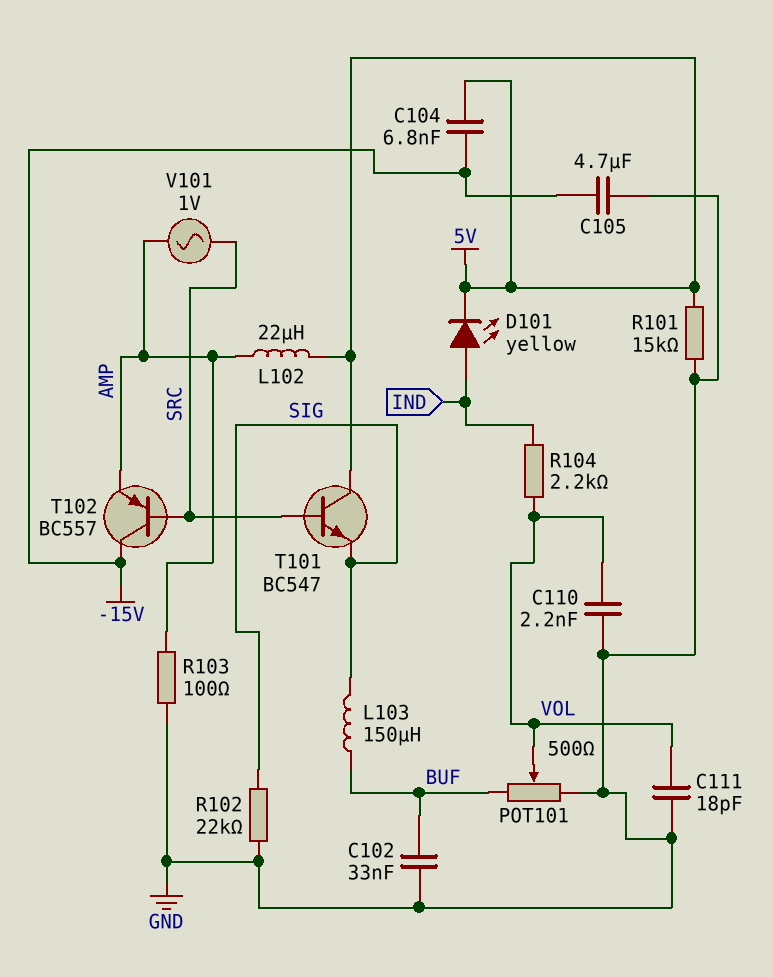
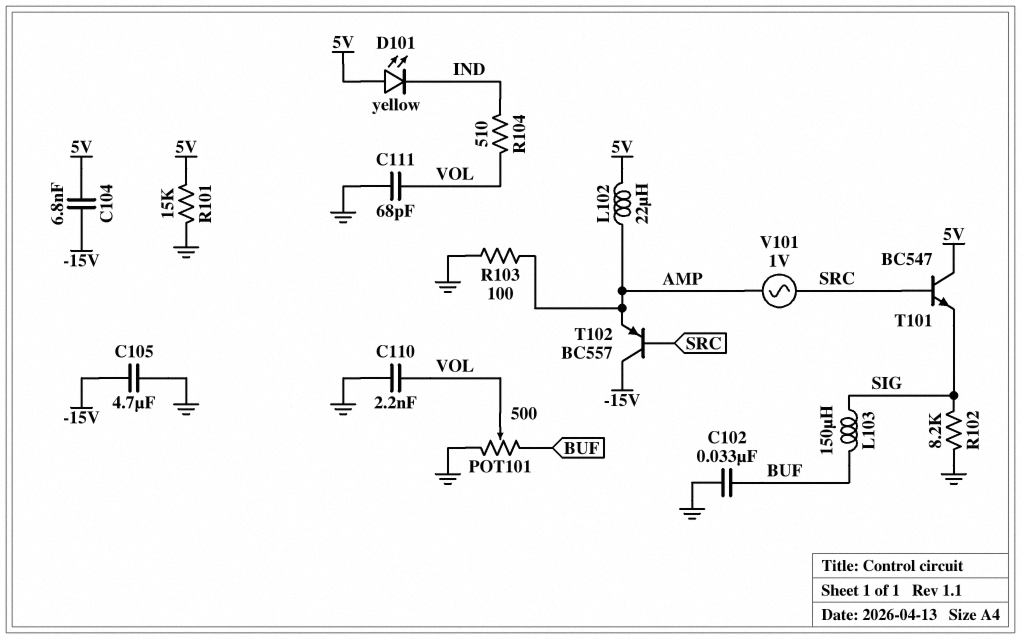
C111: 18pF (GND, VOL) -> 68pF (GND, VOL)
D101: LED yellow (A IND, K 5V) -> LED yellow (A 5V, K IND)
R102: 22k (GND, SIG) -> 8.2k (GND, SIG)
R104: 2.2k (IND, VOL) -> 510 (IND, VOL)

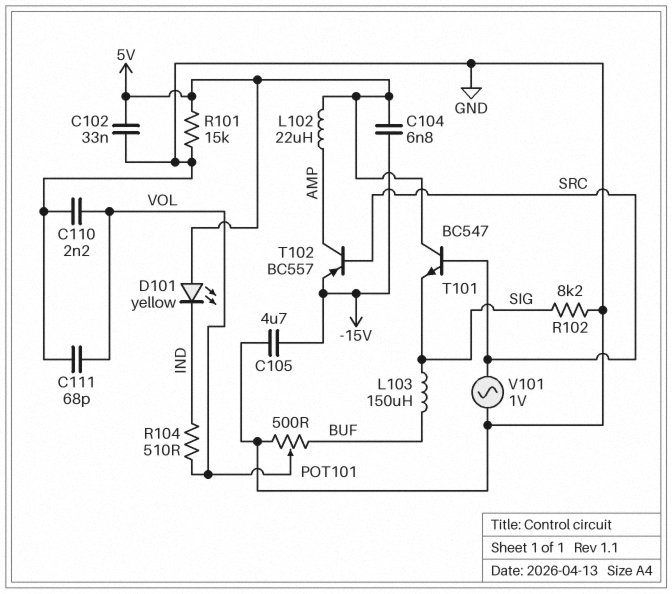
C102: 33nF (BUF, GND) -> 33nF (5V, GND)
R103: 100 (AMP, GND) -> none
T102: PNP BC557 (B SRC, C -15V, E AMP) -> PNP BC557 (B SRC, C AMP, E -15V)
V101: AC 1V (AMP, SRC) -> AC 1V (GND, SRC)

